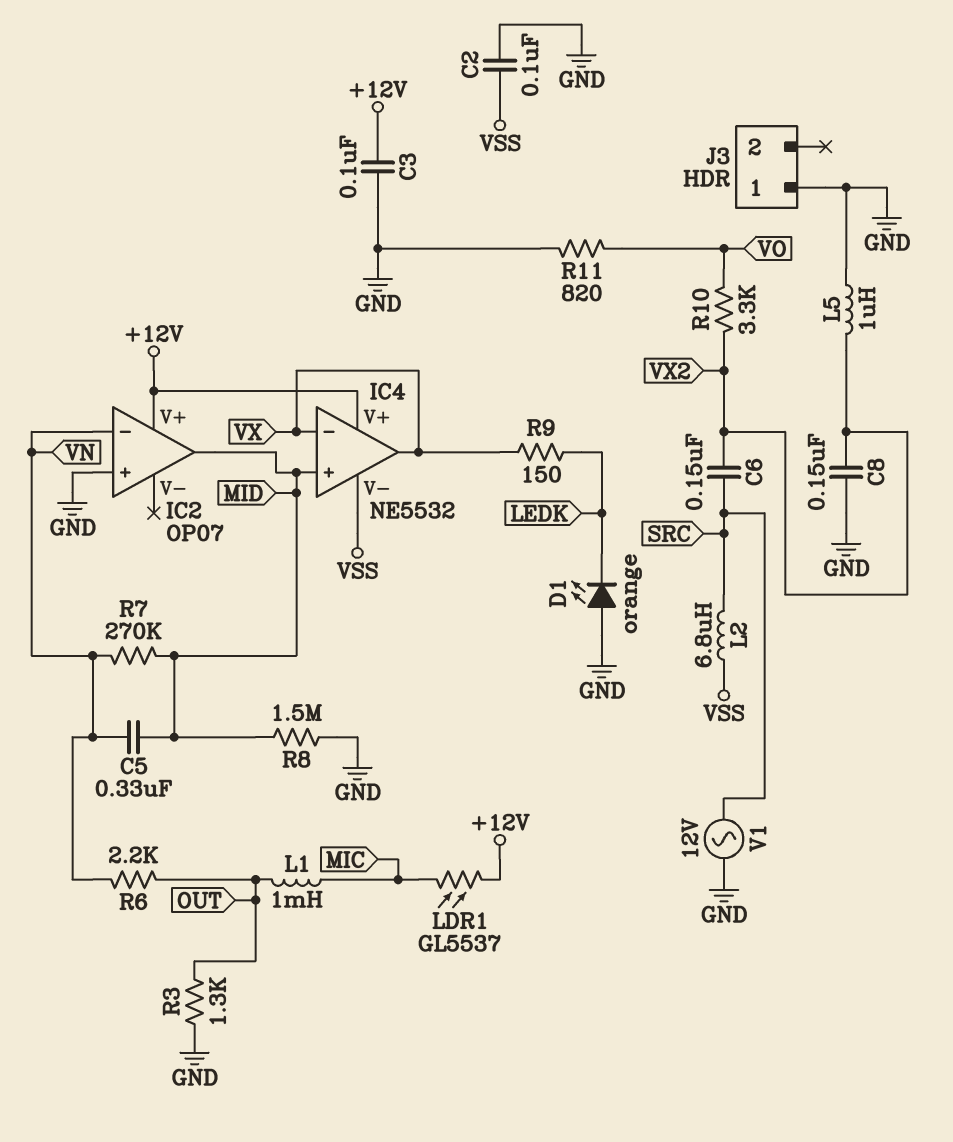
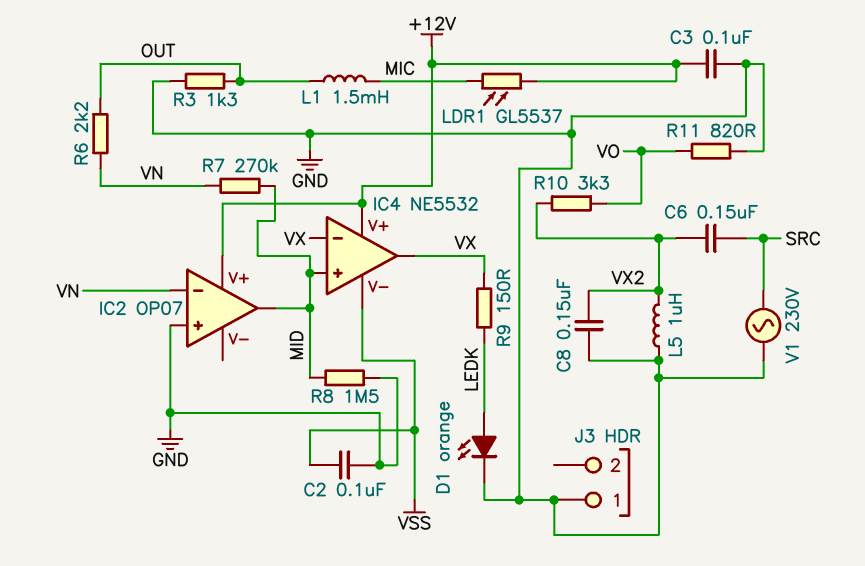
C5: 330nF (MID, VN) -> none
D1: LED orange (A GND, K LEDK) -> LED orange (A LEDK, K GND)
L1: 1mH (MIC, OUT) -> 1.5mH (MIC, OUT)
L2: 6.8uH (SRC, VSS) -> none
V1: AC 12V (GND, SRC) -> AC 230V (GND, SRC)

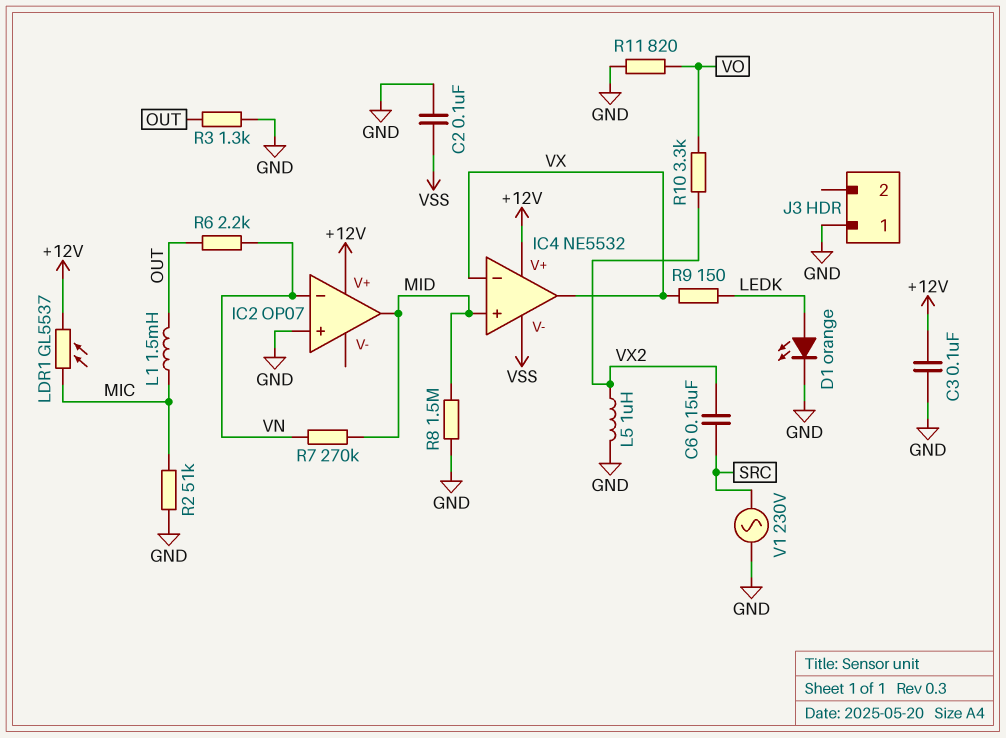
C8: 150nF (GND, VX2) -> none
R2: none -> 51k (GND, MIC)

